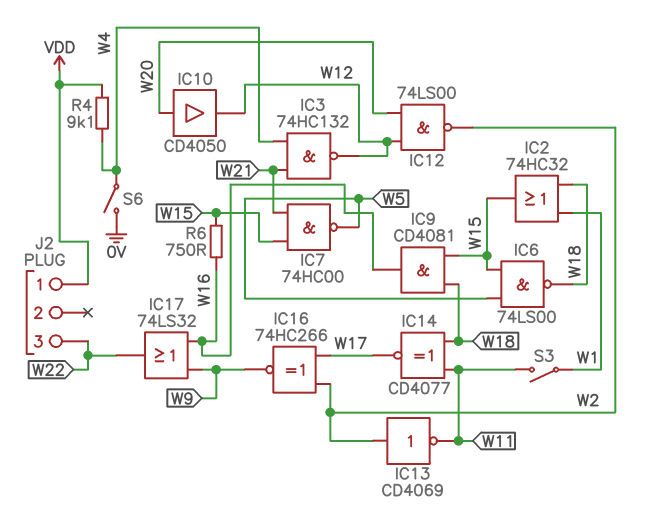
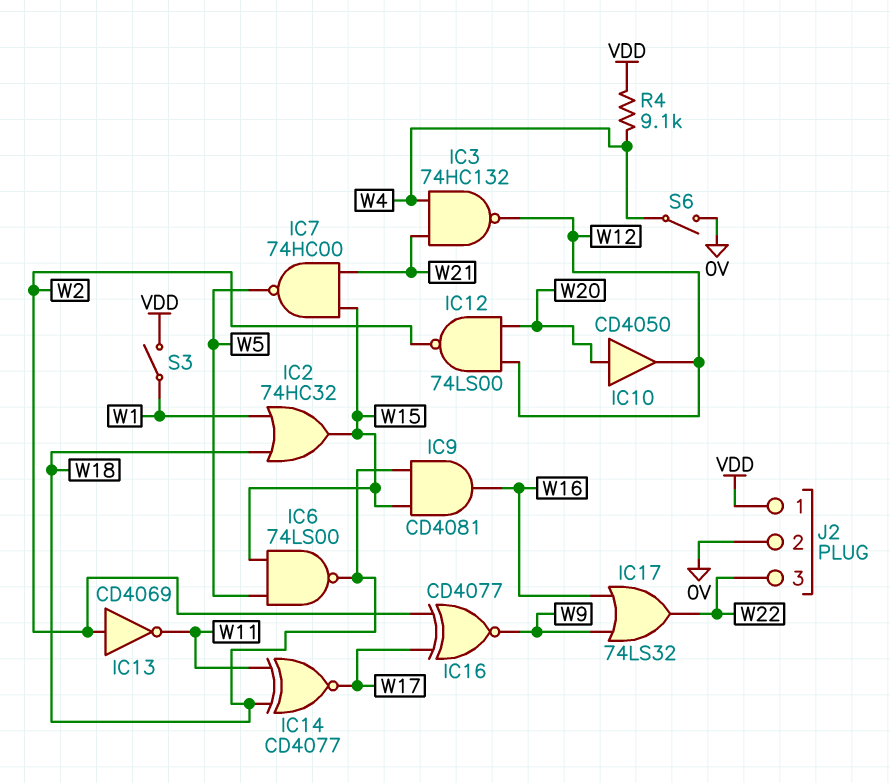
IC16: XNOR 74HC266 (in W2, in W17, out W9) -> XNOR CD4077 (in W2, in W17, out W9)
J2 pin 2: none -> 0V
R6: 750 (W15, W16) -> none
S3: switch (W1, W11) -> switch (VDD, W1)

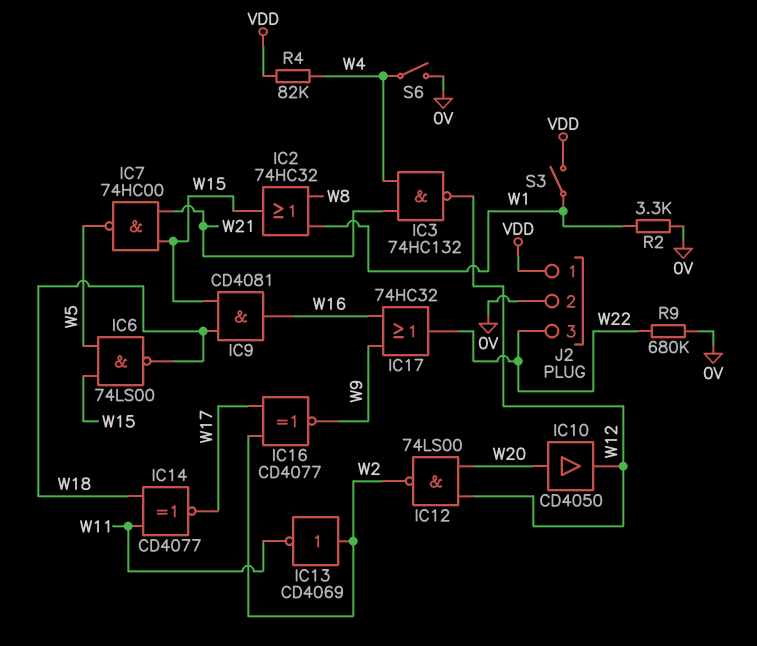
IC2: OR 74HC32 (in W1, in W18, out W15) -> OR 74HC32 (in W1, in W8, out W15)
IC17: OR 74LS32 (in W9, in W16, out W22) -> OR 74HC32 (in W9, in W16, out W22)
R2: none -> 3.3k (0V, W1)
R4: 9.1k (VDD, W4) -> 82k (VDD, W4)
R9: none -> 680k (0V, W22)

